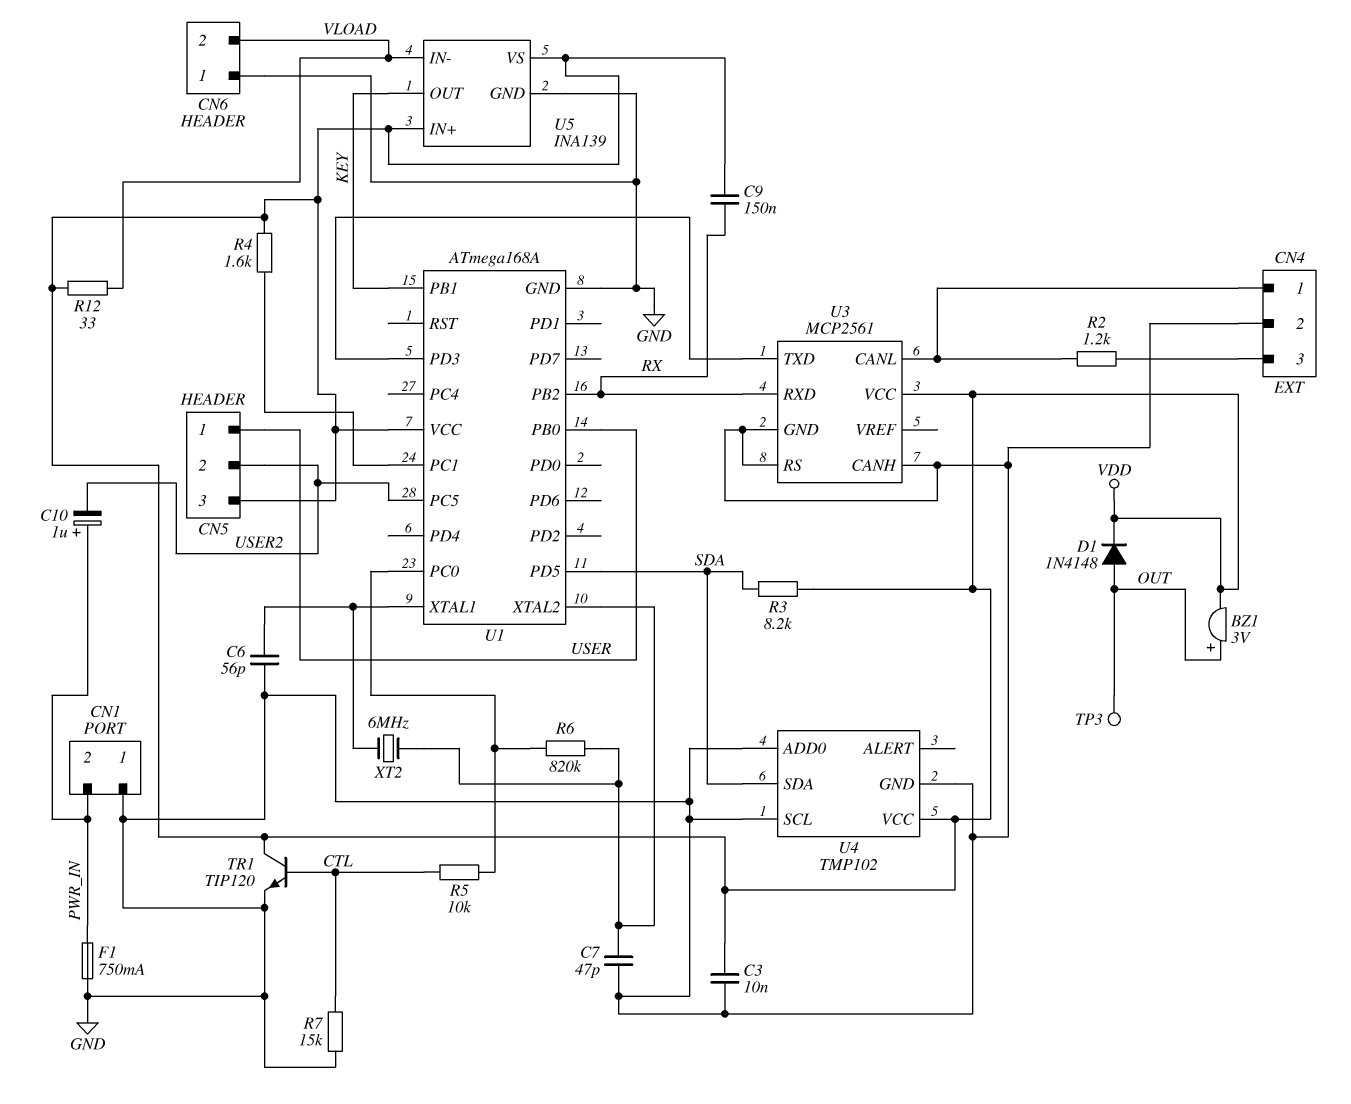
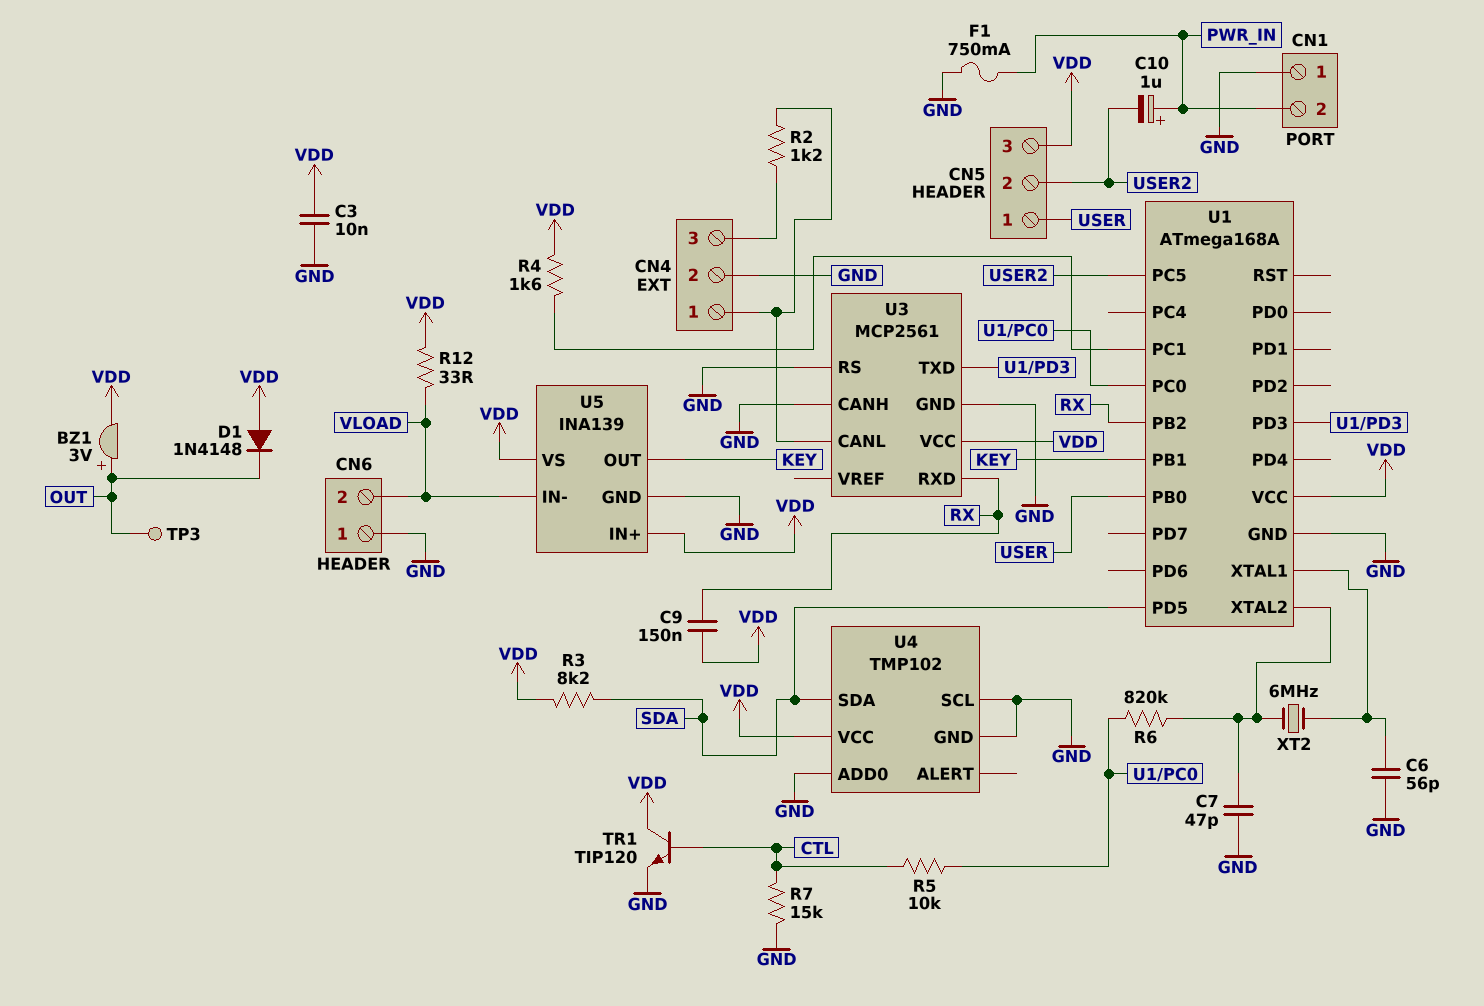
D1: diode 1N4148 (A OUT, K VDD) -> diode 1N4148 (A VDD, K OUT)

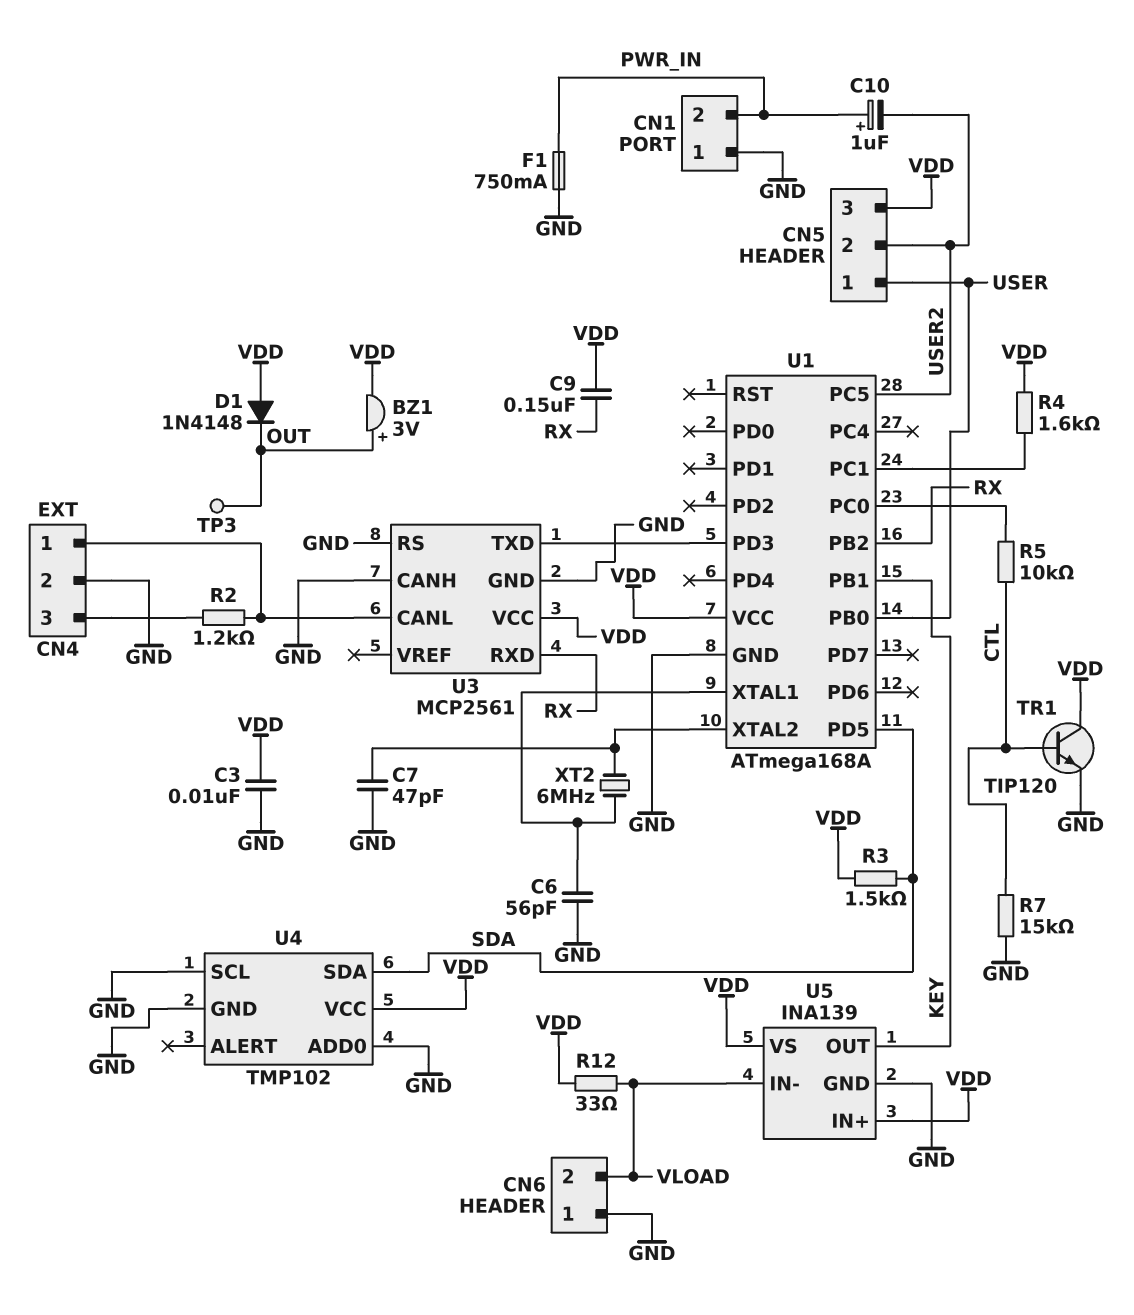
R3: 8.2k (SDA, VDD) -> 1.5k (SDA, VDD)
R6: 820k (U1/PC0, U1/XTAL2) -> none

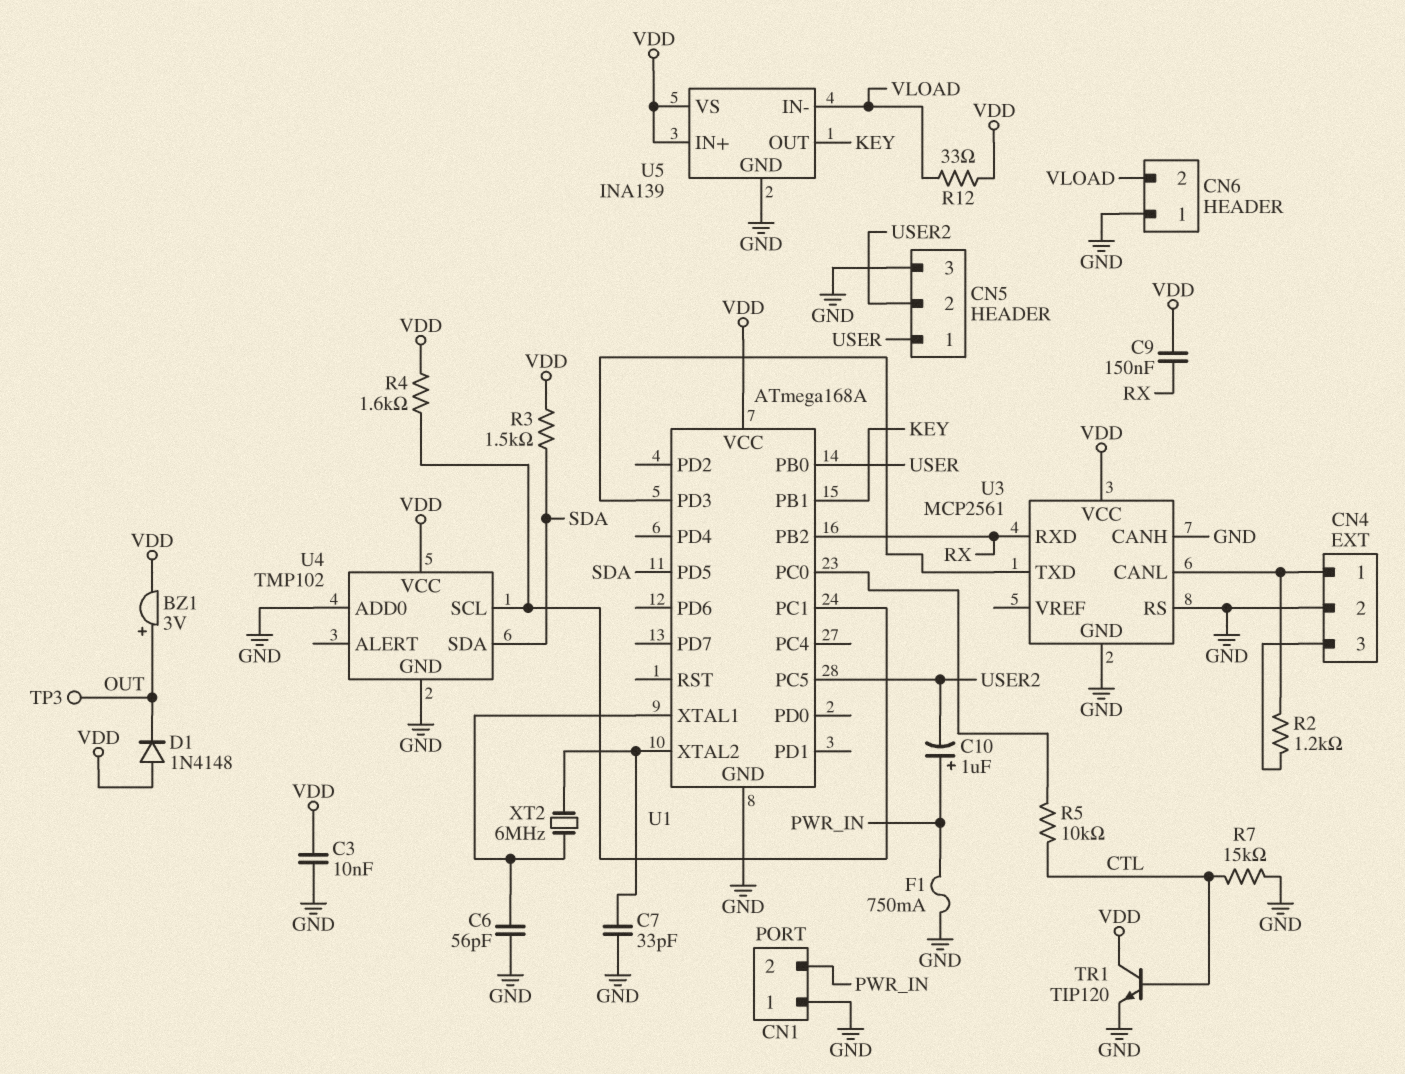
C7: 47pF (GND, U1/XTAL2) -> 33pF (GND, U1/XTAL2)
CN5 pin 3: VDD -> GND
U4 pin SCL: GND -> U1/PC1

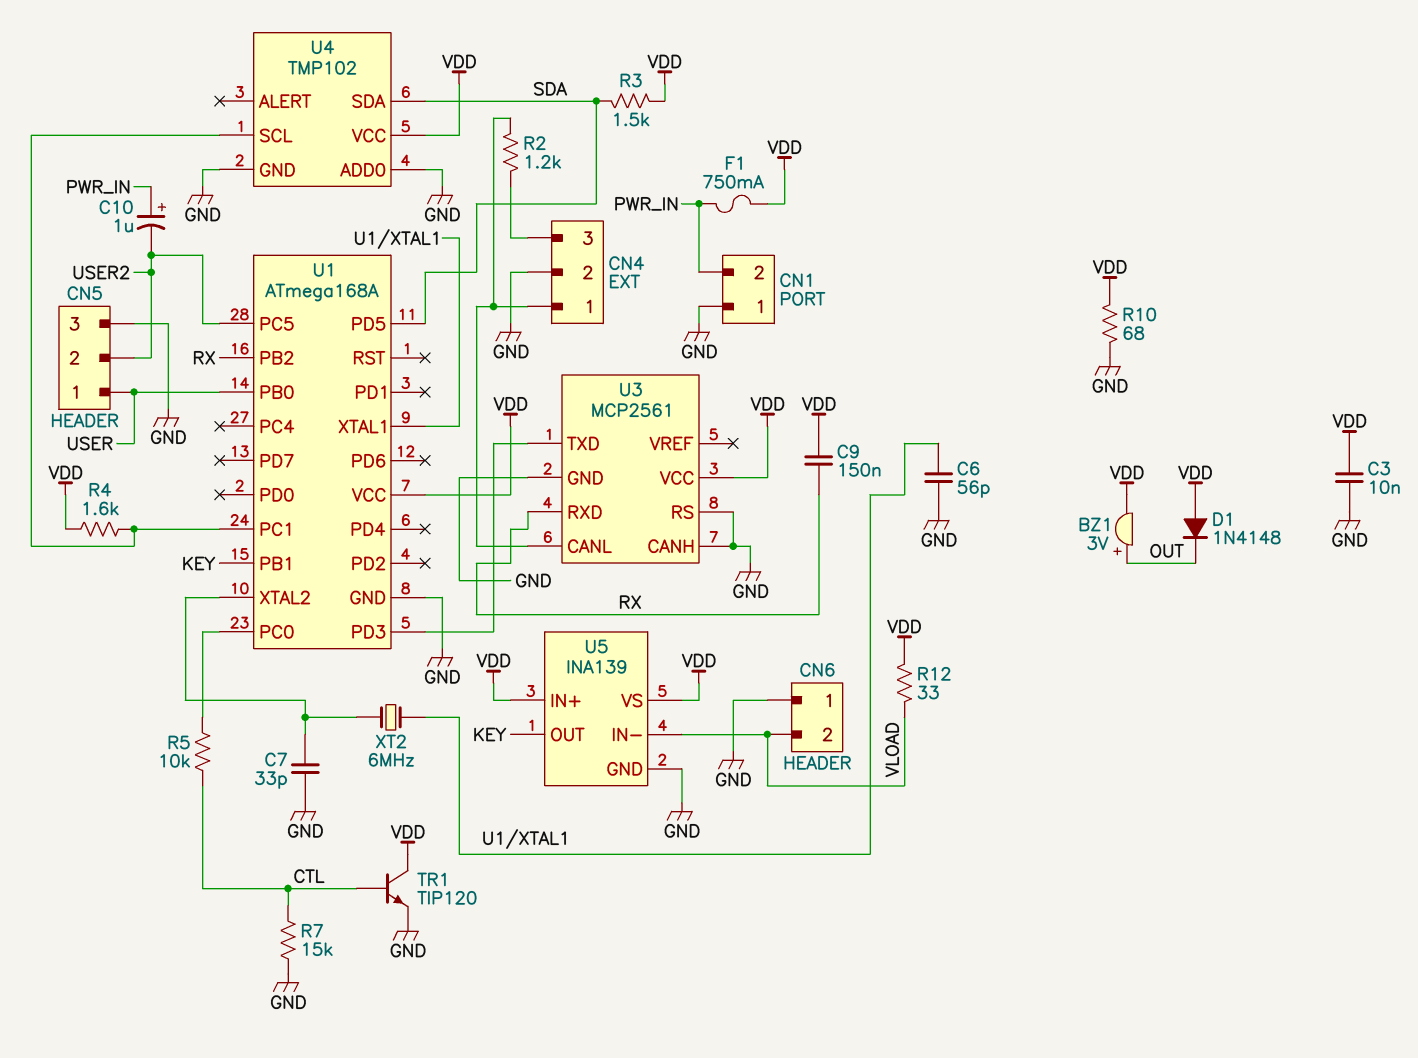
F1: 750mA (GND, PWR_IN) -> 750mA (PWR_IN, VDD)
R10: none -> 68 (GND, VDD)
TP3: test point (OUT) -> none

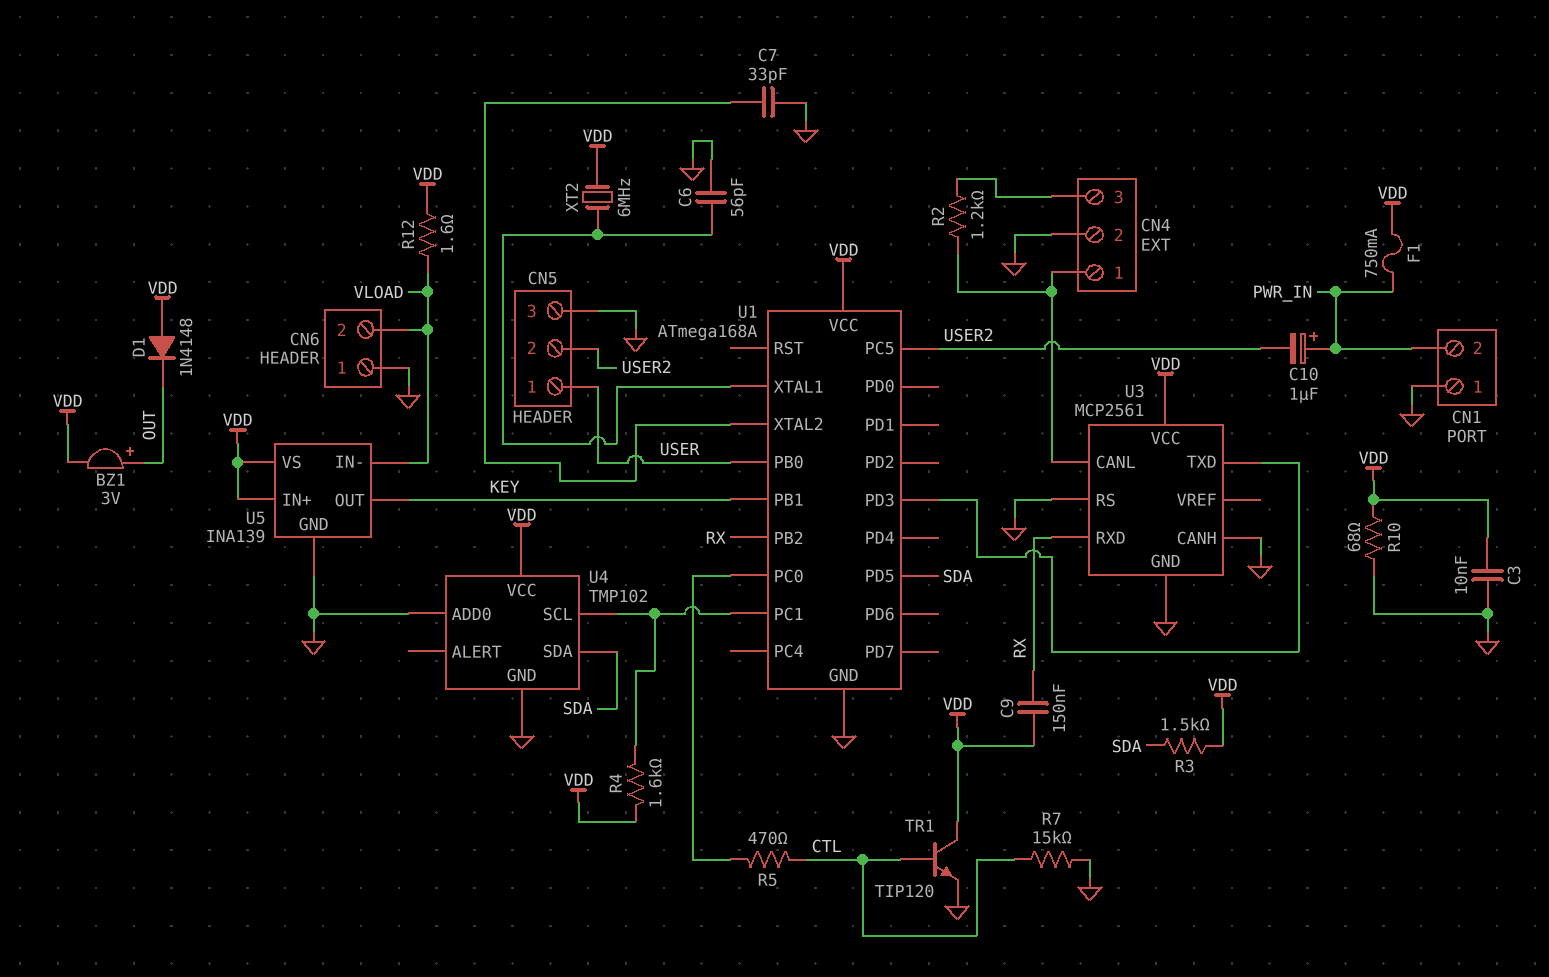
R5: 10k (CTL, U1/PC0) -> 470 (CTL, U1/PC0)
R12: 33 (VDD, VLOAD) -> 1.6 (VDD, VLOAD)
XT2: 6MHz (U1/XTAL1, U1/XTAL2) -> 6MHz (U1/XTAL1, VDD)

